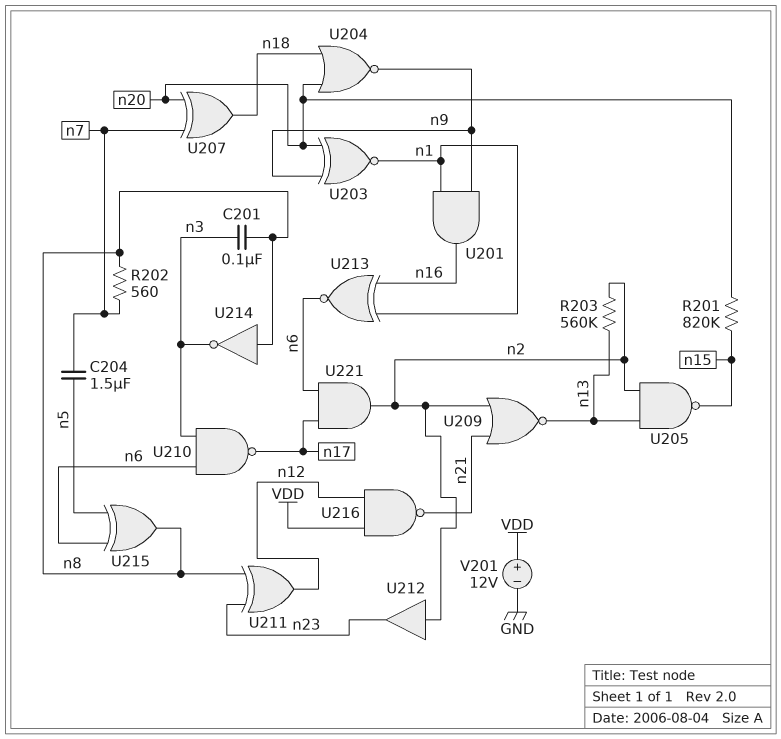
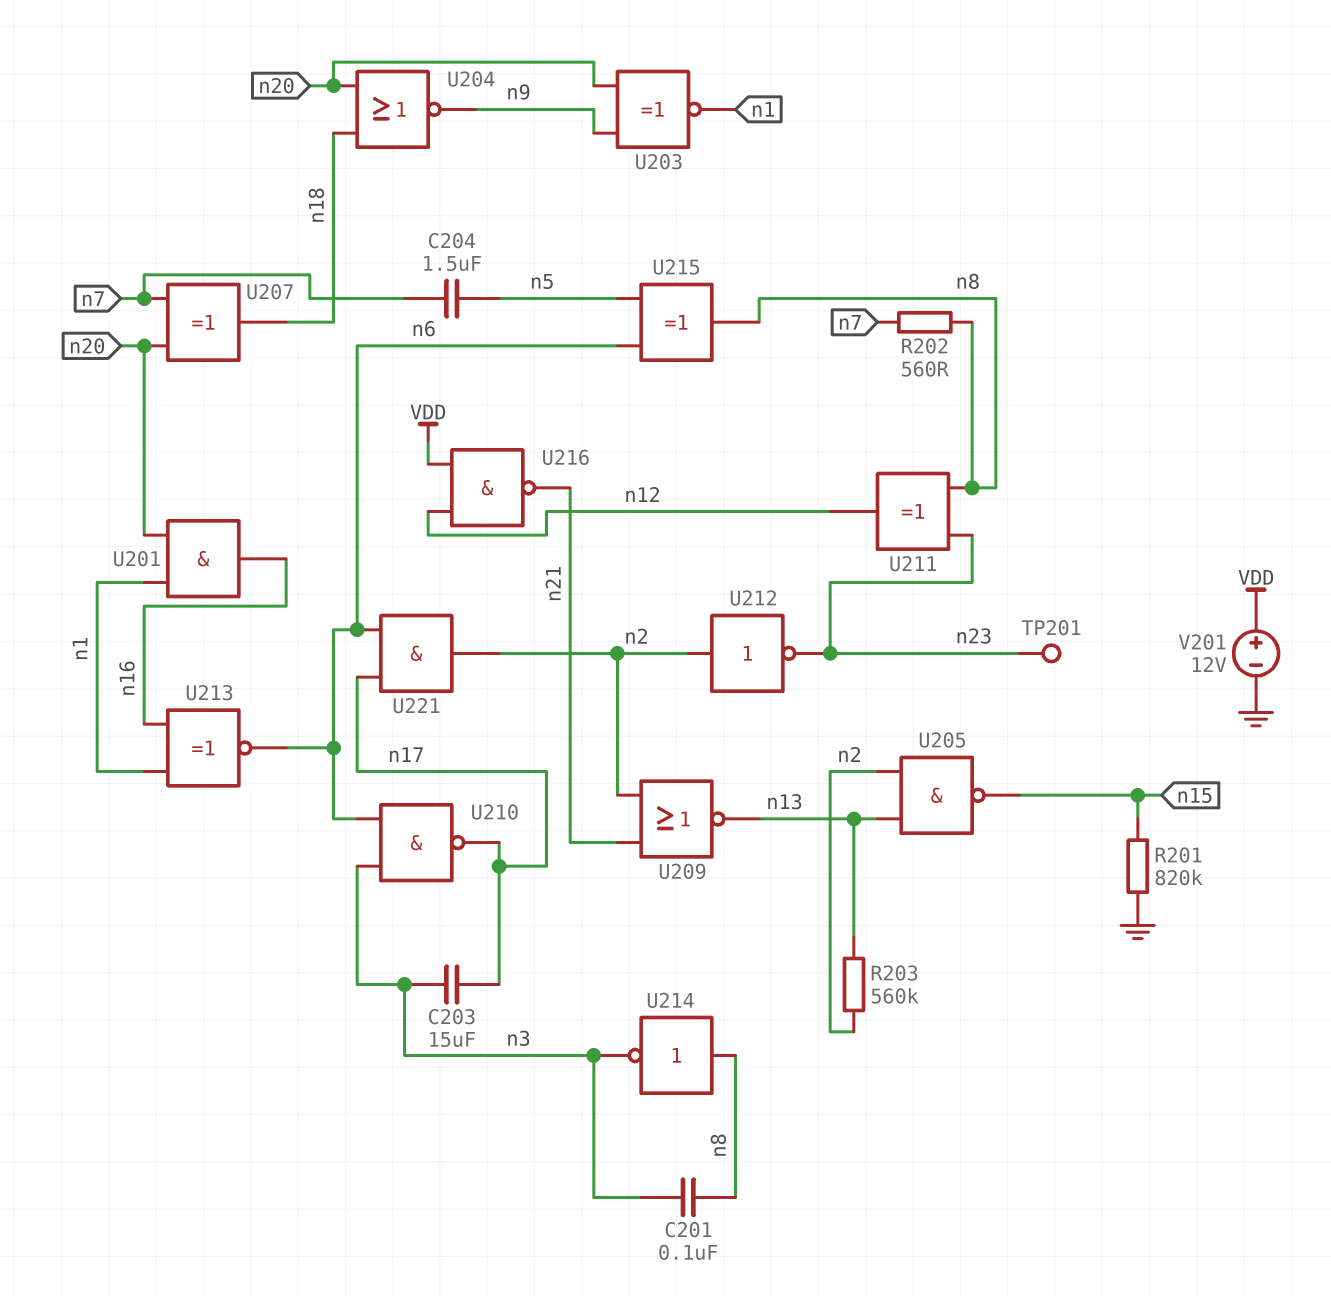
C203: none -> 15uF (n3, n17)
R201: 820k (n15, n20) -> 820k (GND, n15)
TP201: none -> test point (n23)
U201: AND (in n1, in n9, out n16) -> AND (in n1, in n20, out n16)
U212: buffer (in n2, out n23) -> NOT (in n2, out n23)

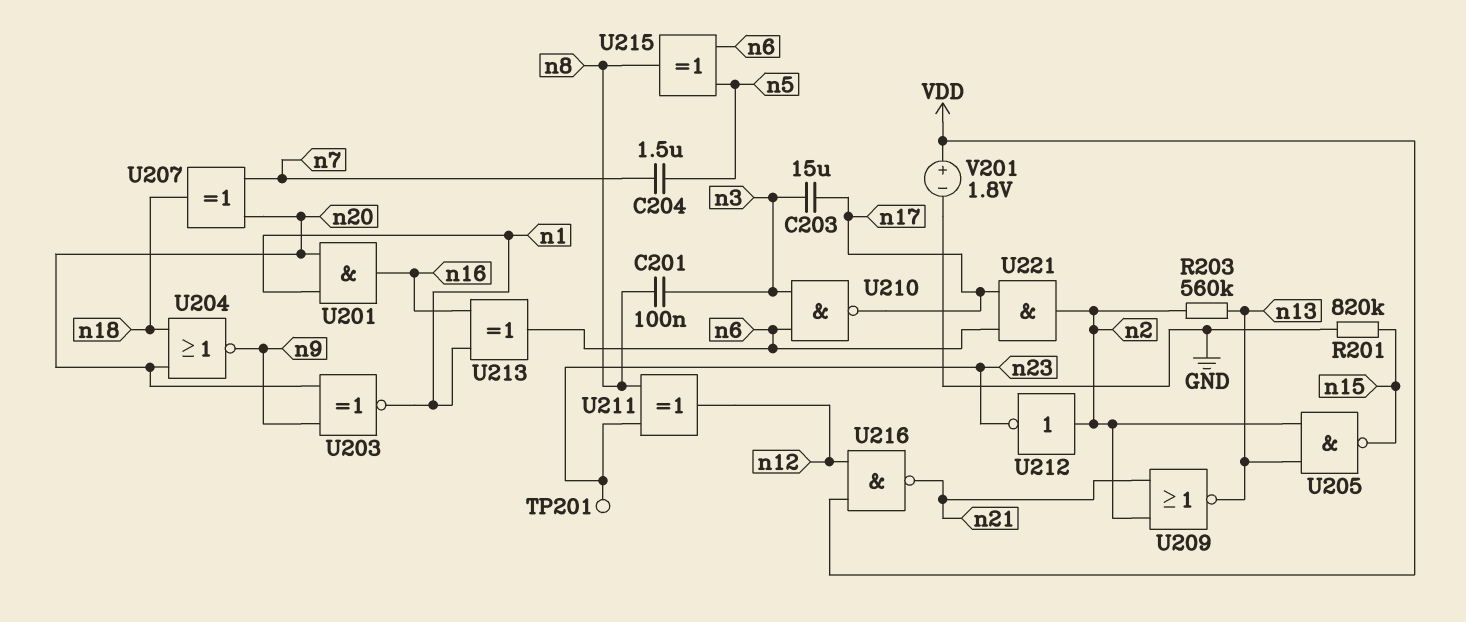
R202: 560 (n7, n8) -> none
U213: XNOR (in n1, in n16, out n6) -> XOR (in n1, in n16, out n6)
U214: NOT (in n8, out n3) -> none
V201: 12V (plus VDD, minus GND) -> 1.8V (plus VDD, minus GND)

